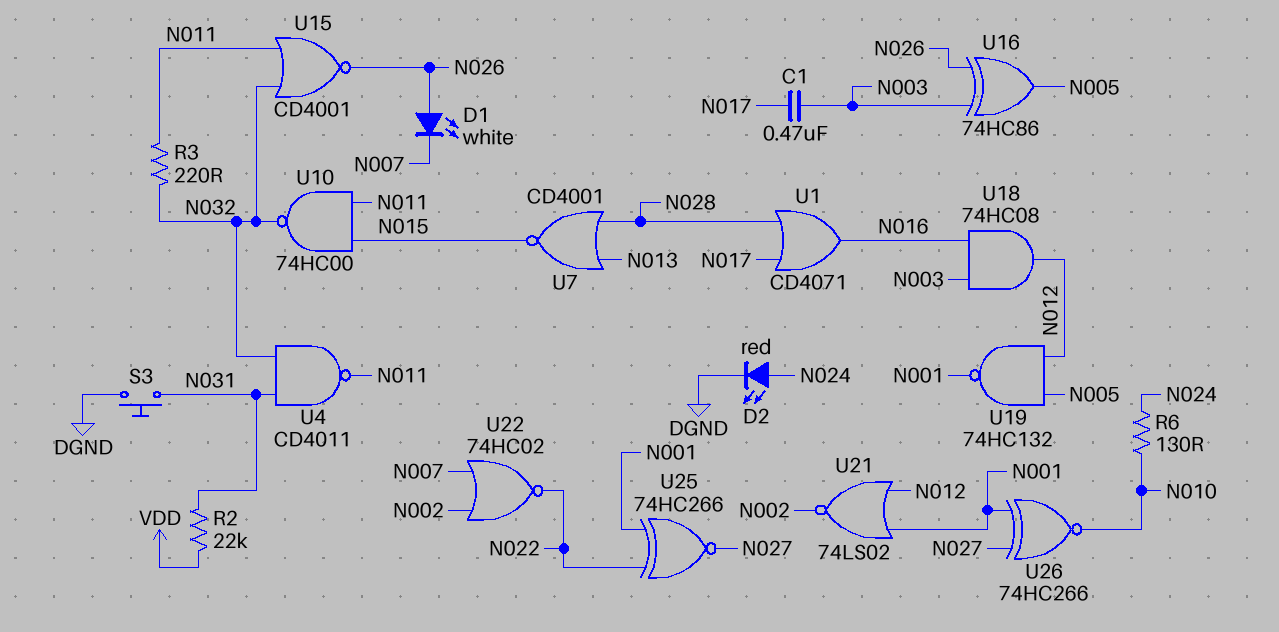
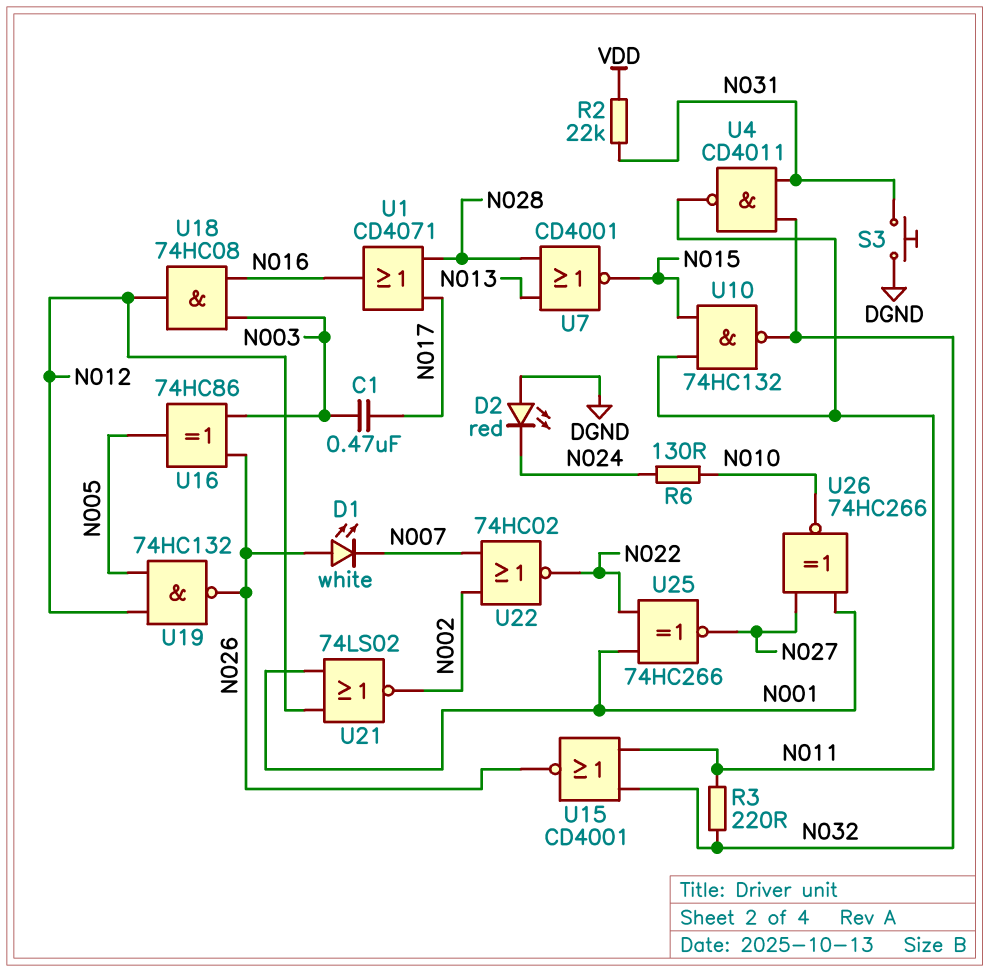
D2: LED red (A N024, K DGND) -> LED red (A DGND, K N024)
U10: NAND 74HC00 (in N011, in N015, out N032) -> NAND 74HC132 (in N011, in N015, out N032)
U19: NAND 74HC132 (in N005, in N012, out N001) -> NAND 74HC132 (in N005, in N012, out N026)

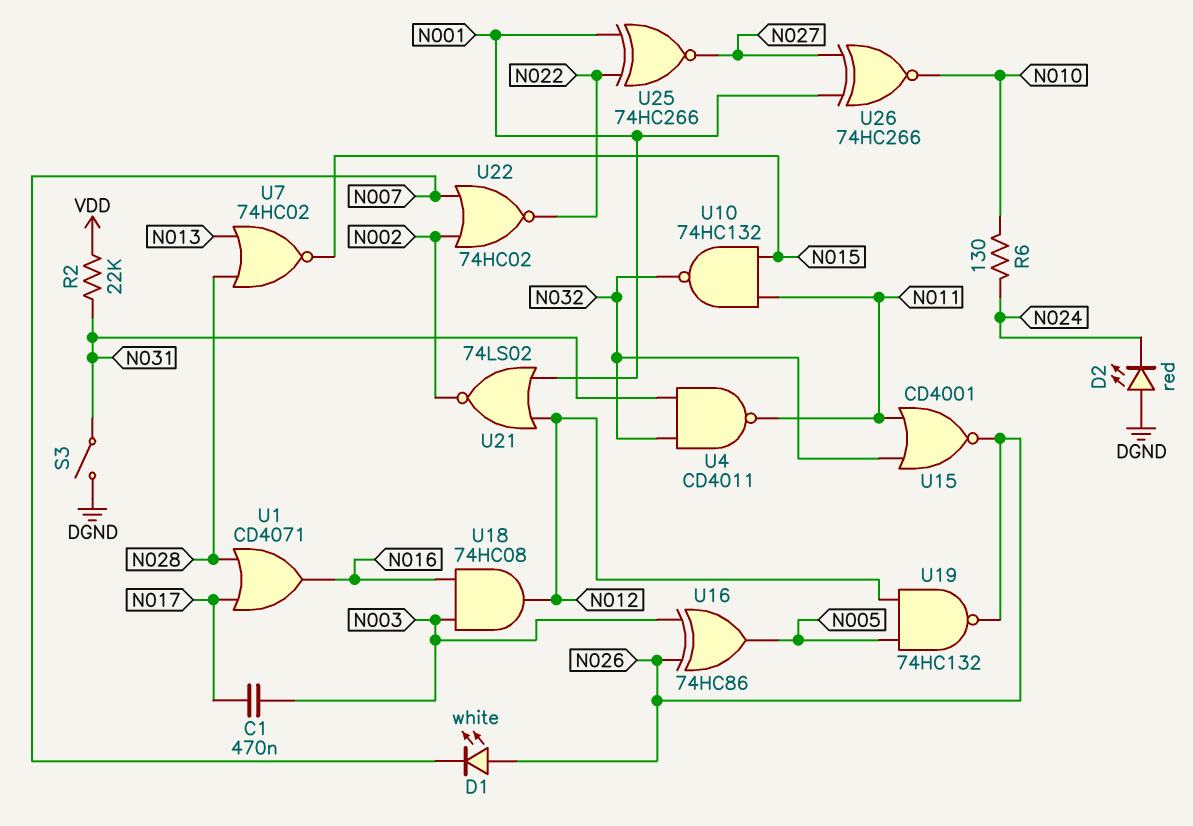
R3: 220 (N011, N032) -> none
S3: button (DGND, N031) -> switch (DGND, N031)
U7: NOR CD4001 (in N013, in N028, out N015) -> NOR 74HC02 (in N013, in N028, out N015)

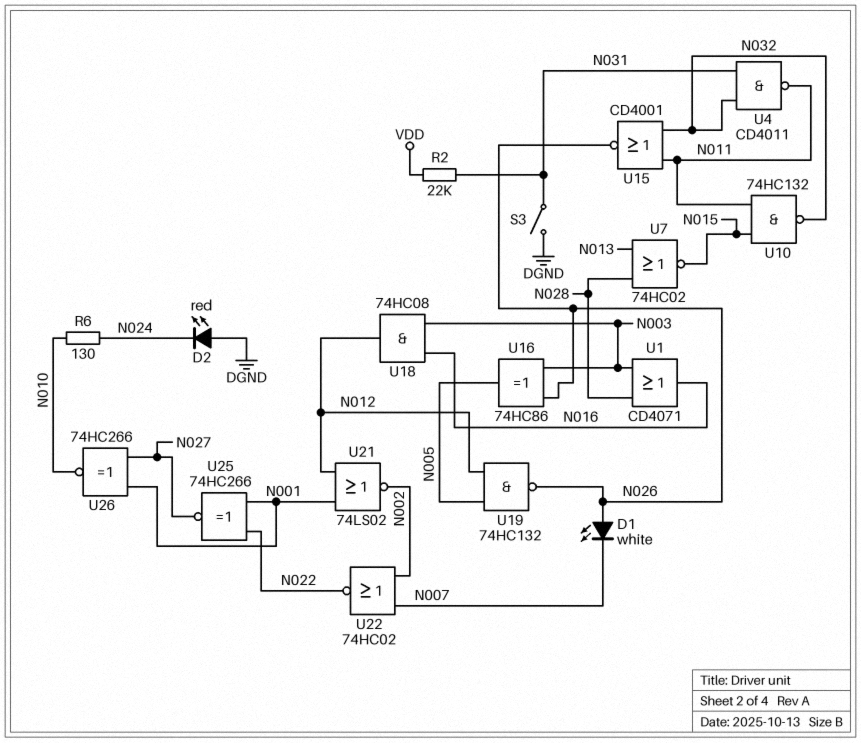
C1: 470nF (N003, N017) -> none
U1: OR CD4071 (in N017, in N028, out N016) -> OR CD4071 (in N003, in N028, out N016)

